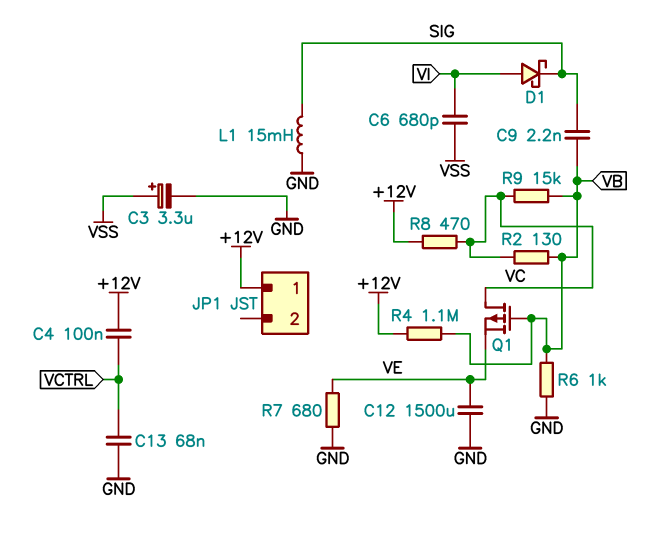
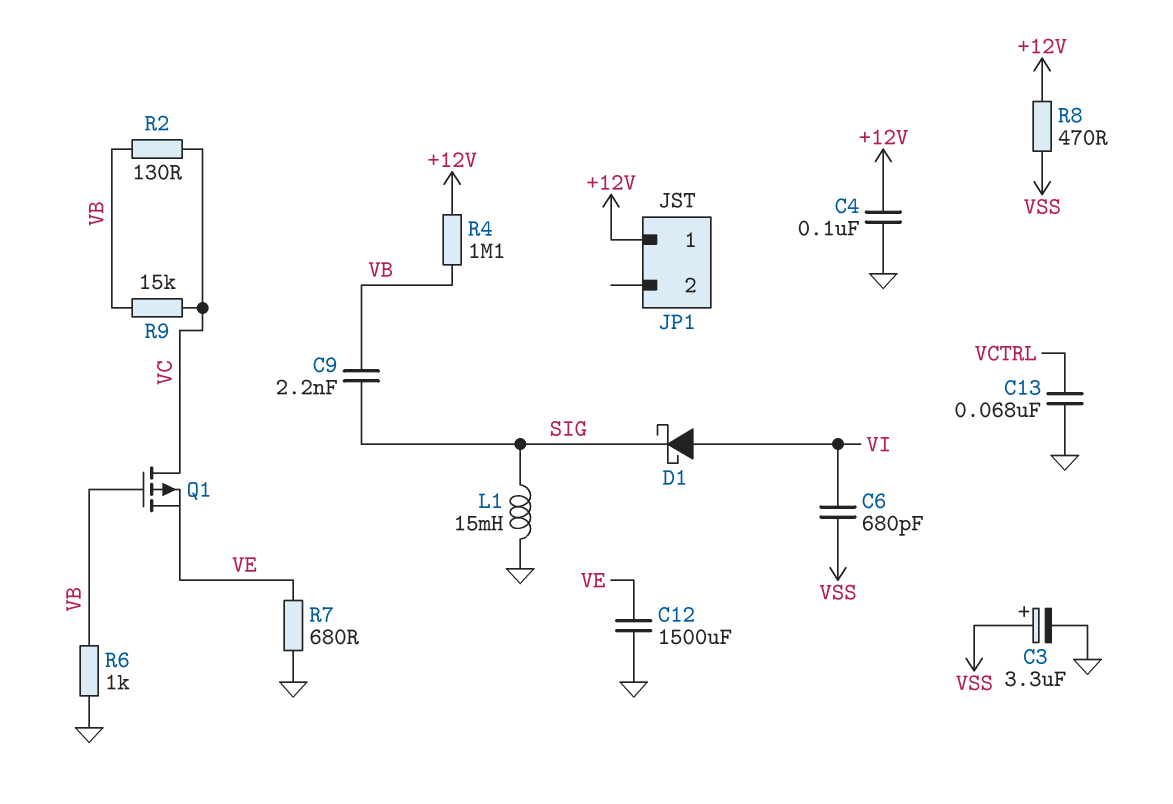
C4: 100nF (+12V, VCTRL) -> 100nF (+12V, GND)
R8: 470 (+12V, VC) -> 470 (+12V, VSS)

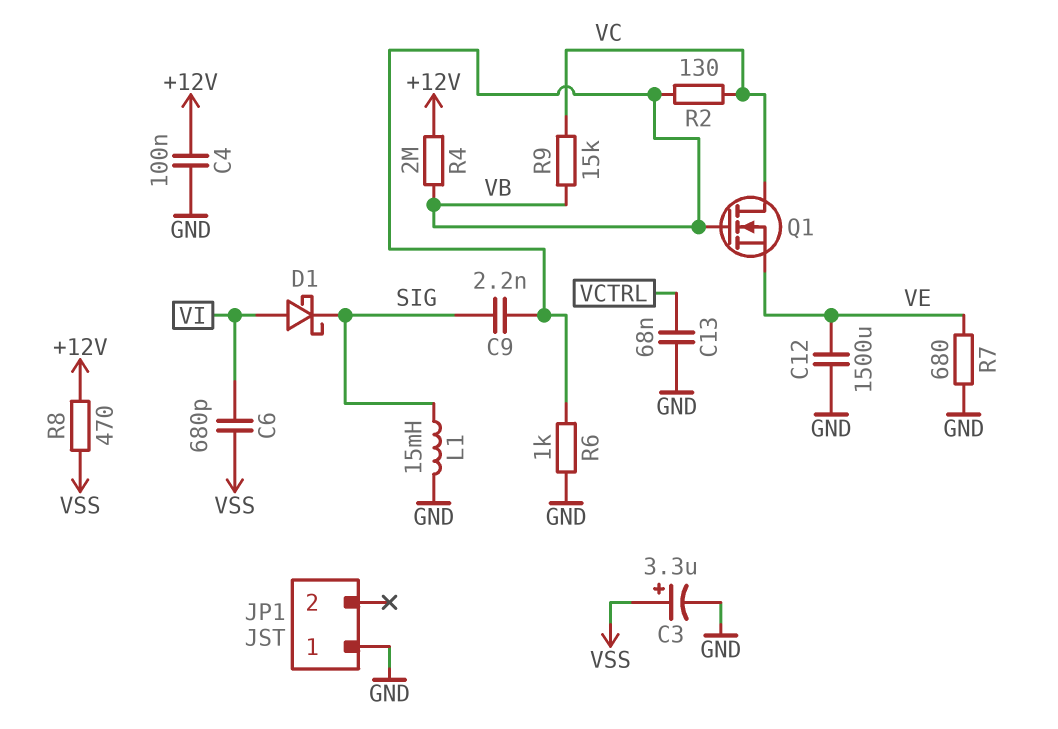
JP1 pin 1: +12V -> GND
Q1: PMOS (G VB, D VC, S VE) -> NMOS (G VB, D VC, S VE)
R4: 1.1M (+12V, VB) -> 2M (+12V, VB)

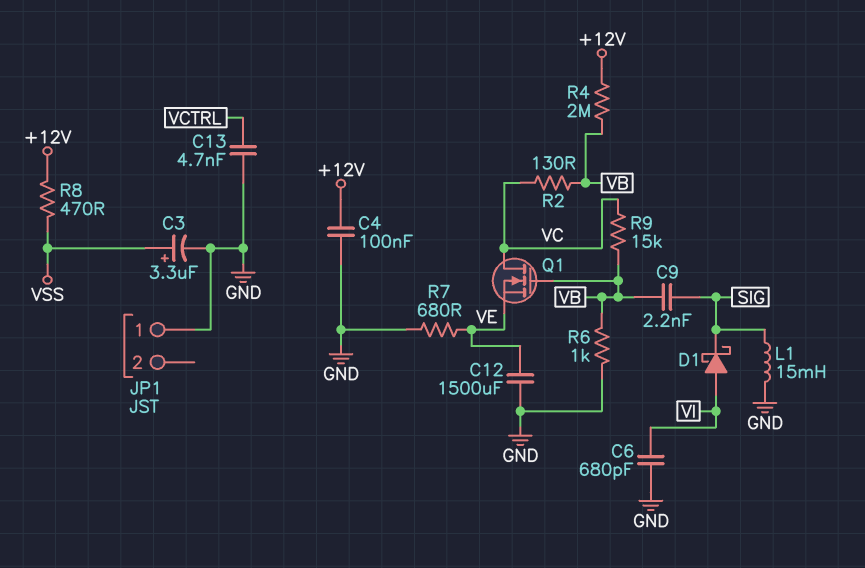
C6: 680pF (VI, VSS) -> 680pF (GND, VI)
C13: 68nF (GND, VCTRL) -> 4.7nF (GND, VCTRL)

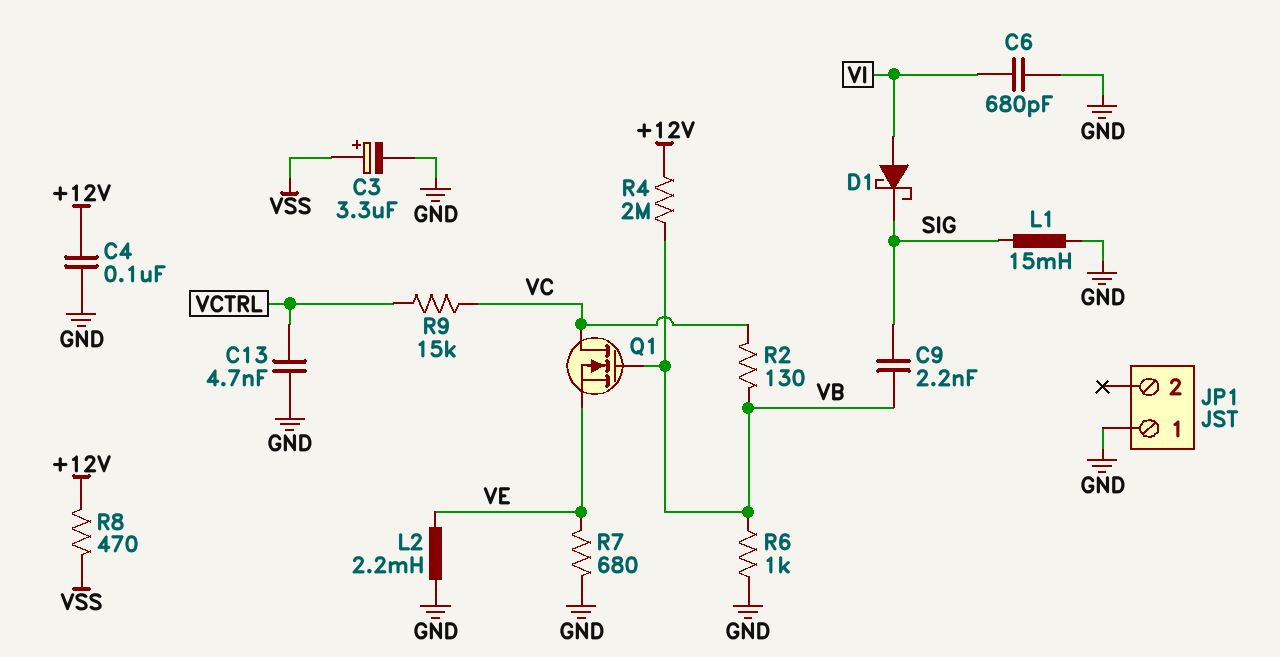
C12: 1500uF (GND, VE) -> none
L2: none -> 2.2mH (GND, VE)
R9: 15k (VB, VC) -> 15k (VC, VCTRL)

